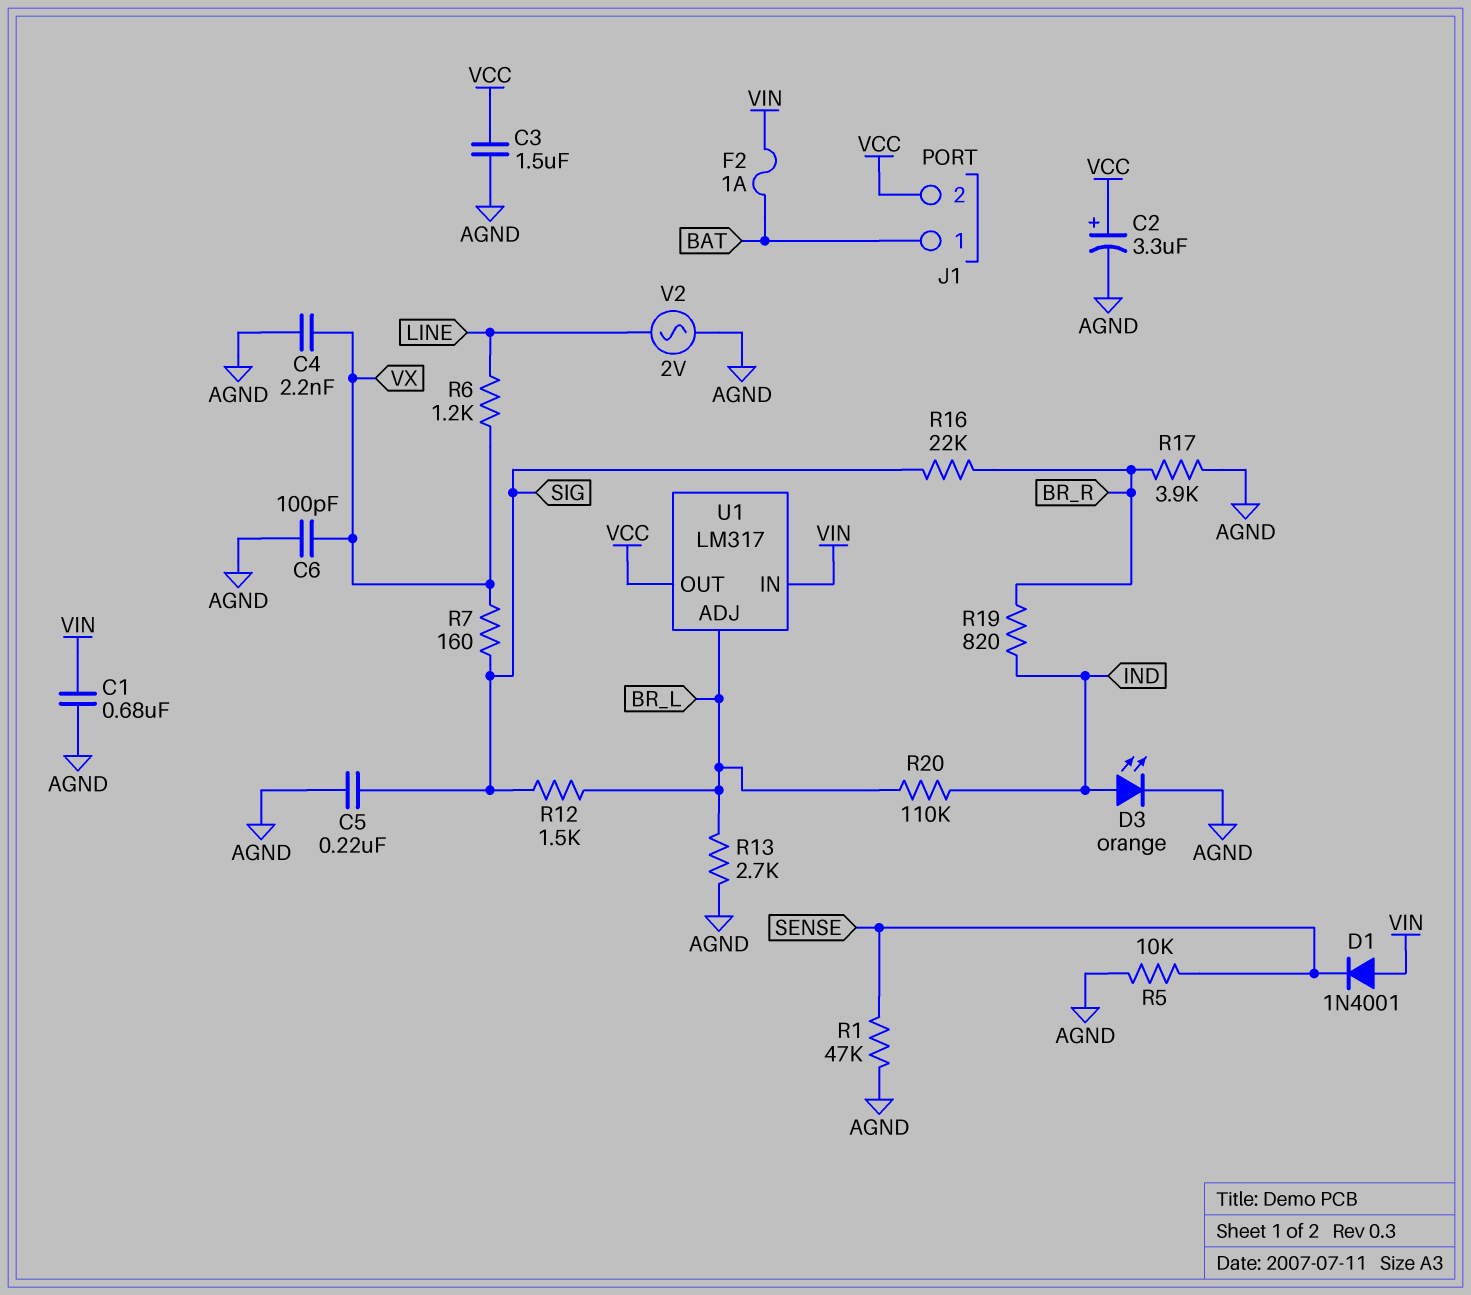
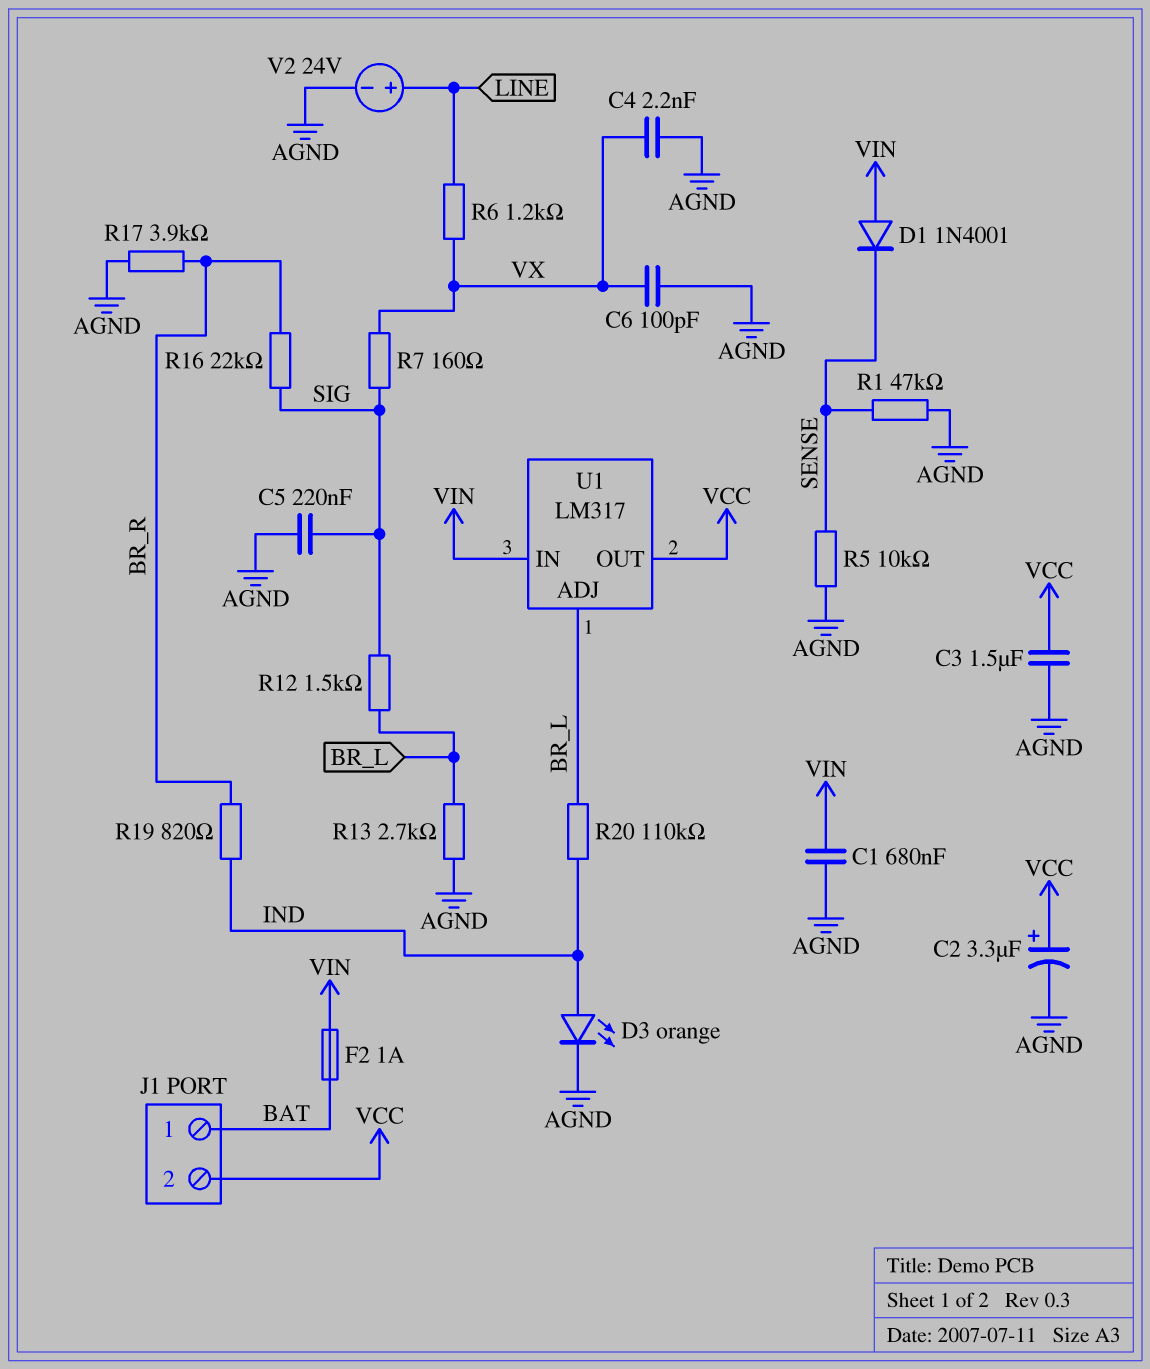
V2: AC 2V (AGND, LINE) -> 24V (plus LINE, minus AGND)

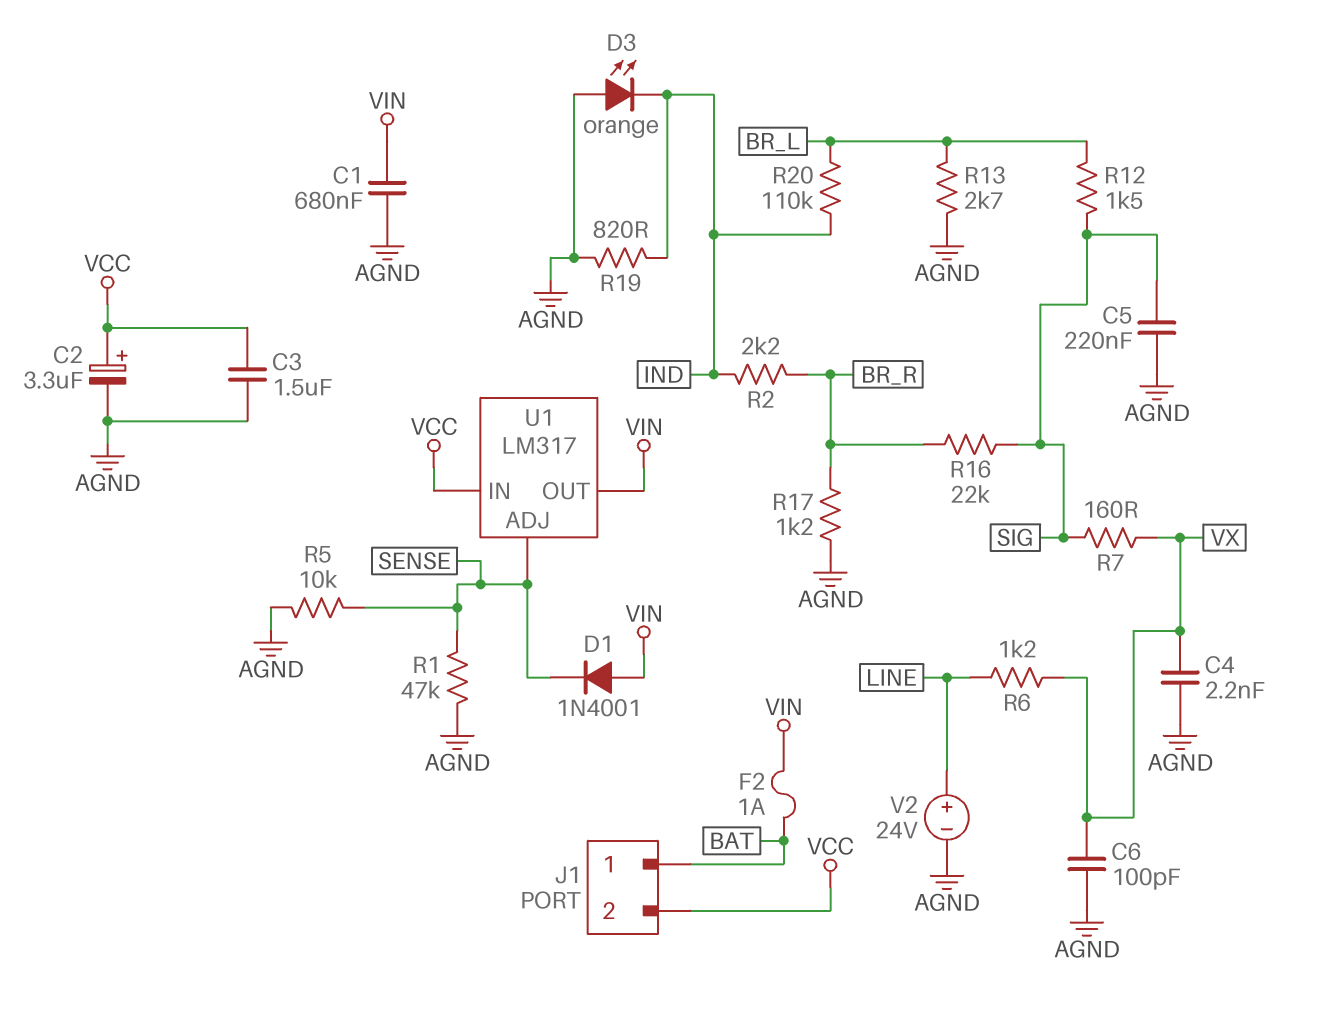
D3: LED orange (A IND, K AGND) -> LED orange (A AGND, K IND)
R2: none -> 2.2k (BR_R, IND)
R17: 3.9k (AGND, BR_R) -> 1.2k (AGND, BR_R)
R19: 820 (BR_R, IND) -> 820 (AGND, IND)
U1 pin ADJ: BR_L -> SENSE
U1 pin IN: VIN -> VCC
U1 pin OUT: VCC -> VIN

